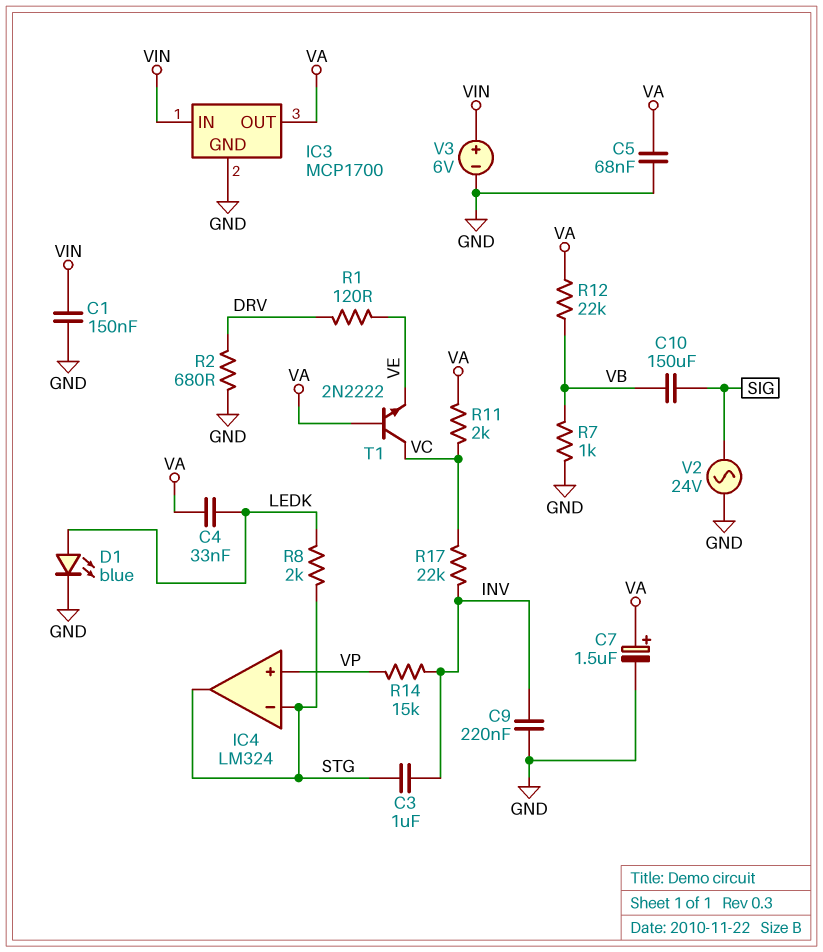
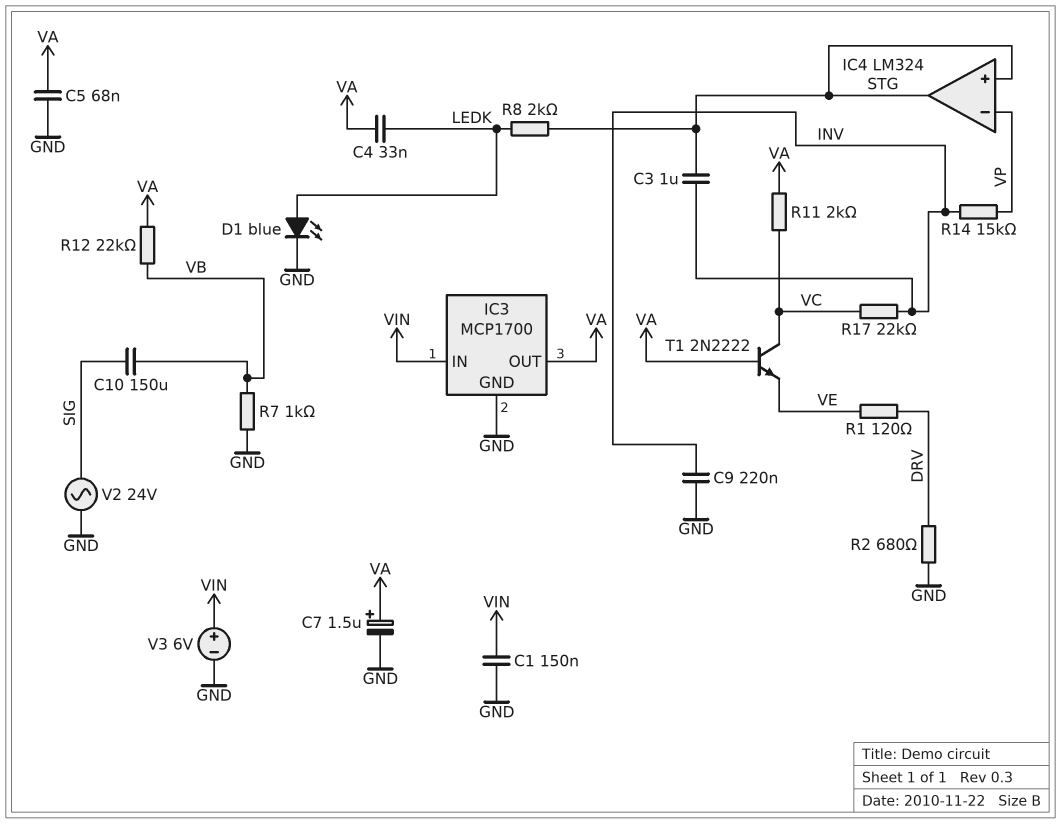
IC4 pin in+: VP -> STG
IC4 pin in-: STG -> VP

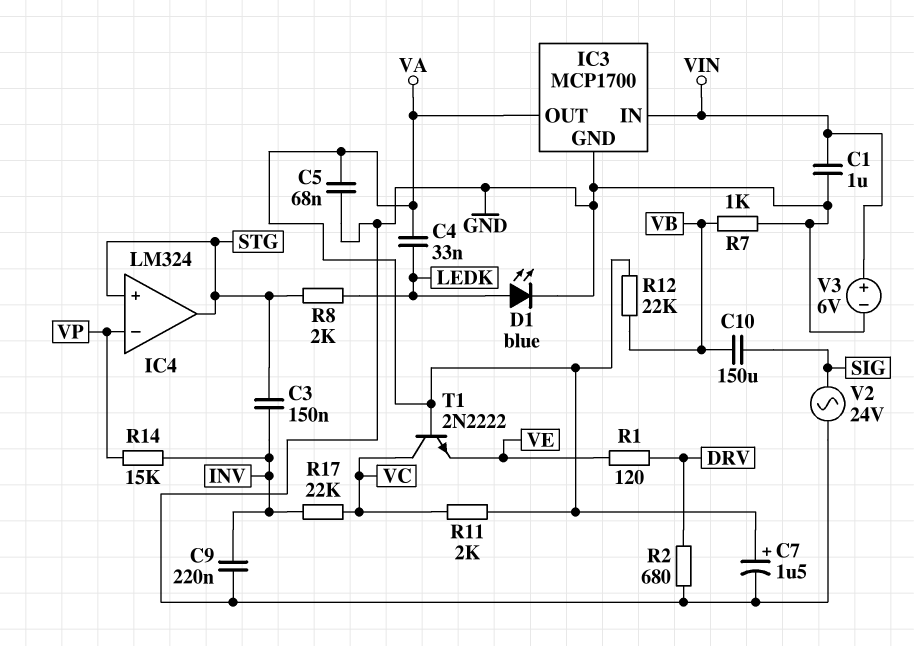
C1: 150nF (GND, VIN) -> 1uF (GND, VIN)
C3: 1uF (INV, STG) -> 150nF (INV, STG)

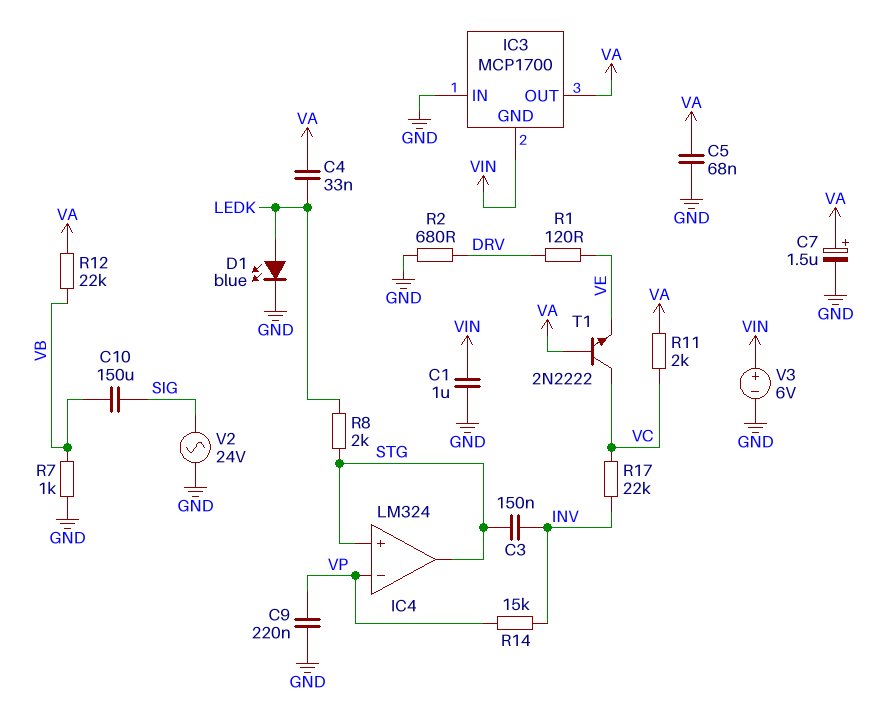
C9: 220nF (GND, INV) -> 220nF (GND, VP)
IC3 pin GND: GND -> VIN
IC3 pin IN: VIN -> GND

